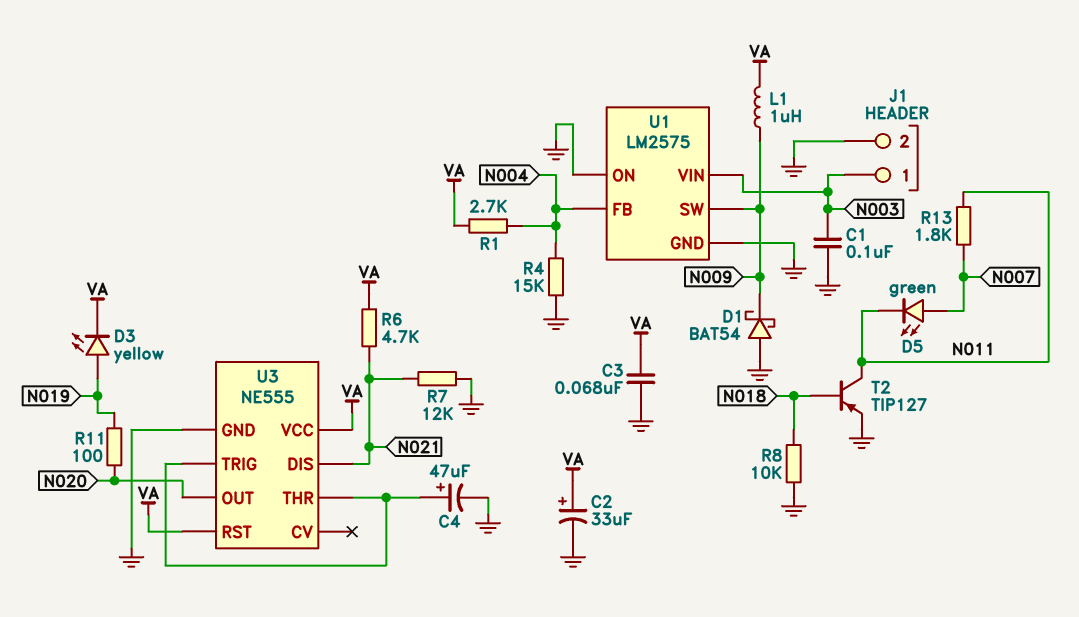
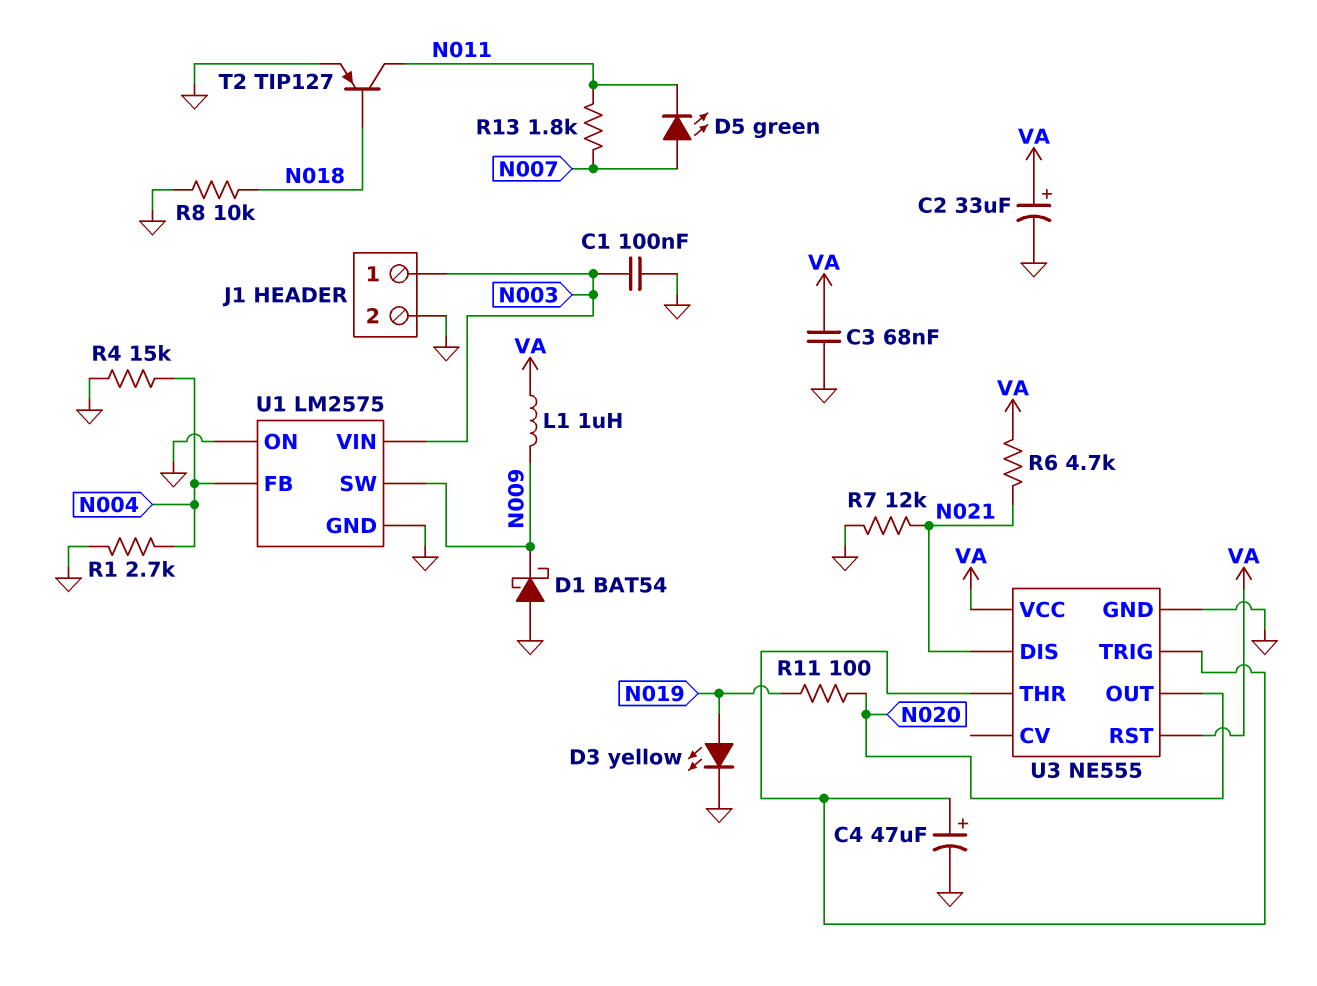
D3: LED yellow (A N019, K VA) -> LED yellow (A N019, K GND)
R1: 2.7k (N004, VA) -> 2.7k (GND, N004)

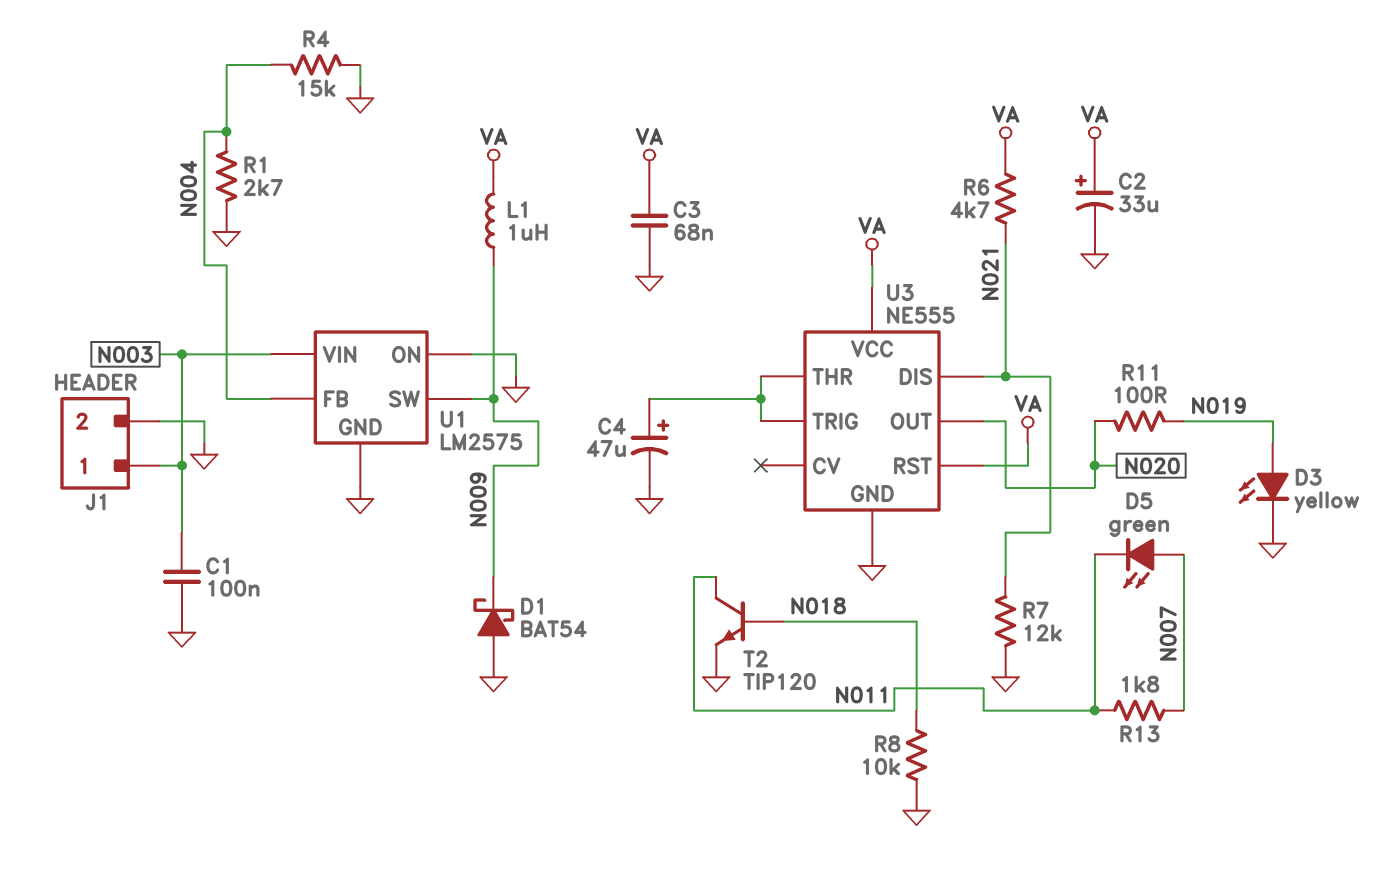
T2: PNP TIP127 (B N018, C N011, E GND) -> NPN TIP120 (B N018, C N011, E GND)

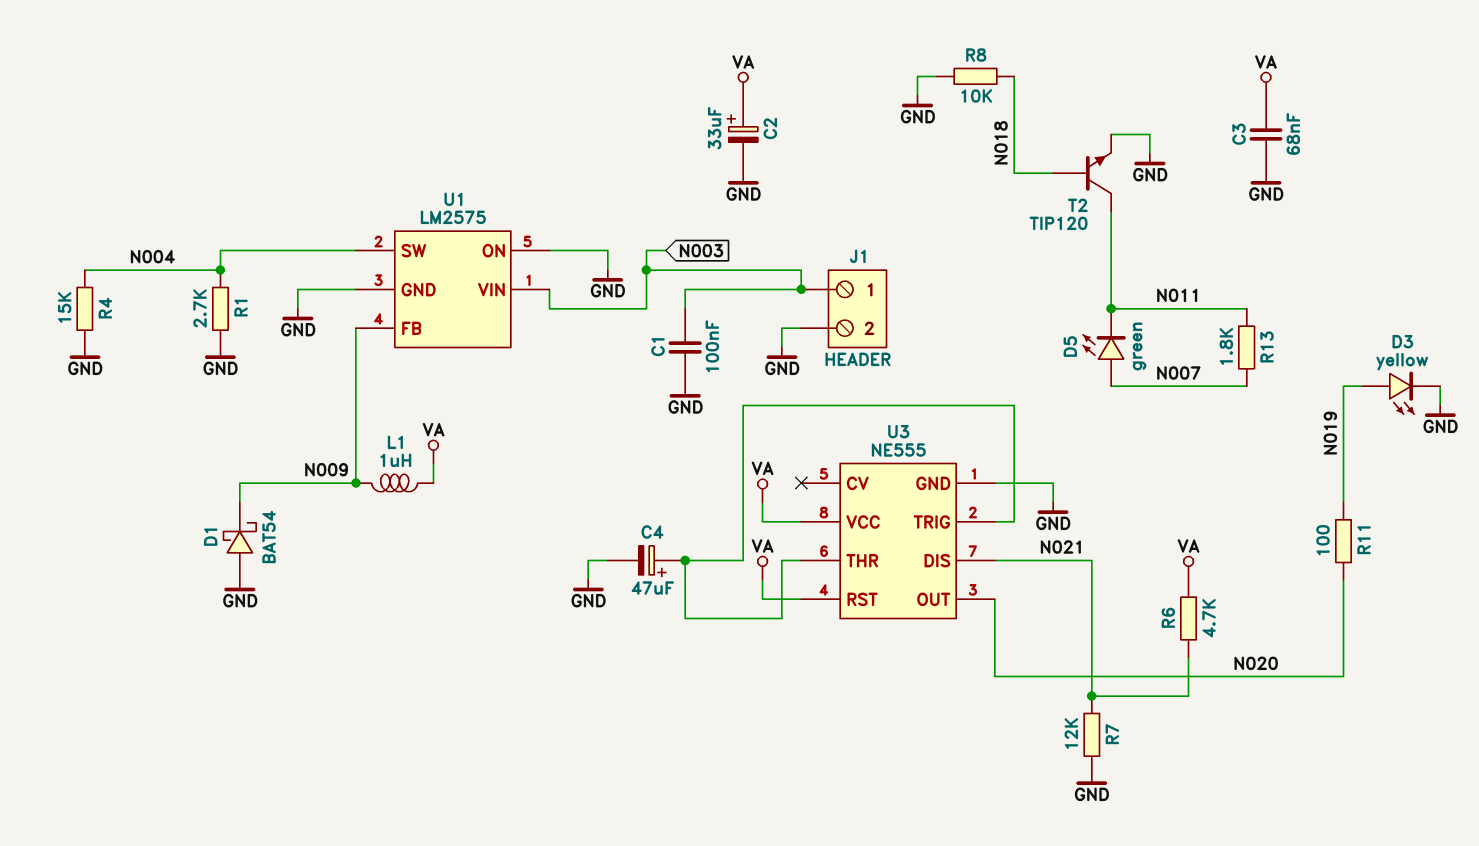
U1 pin FB: N004 -> N009
U1 pin SW: N009 -> N004

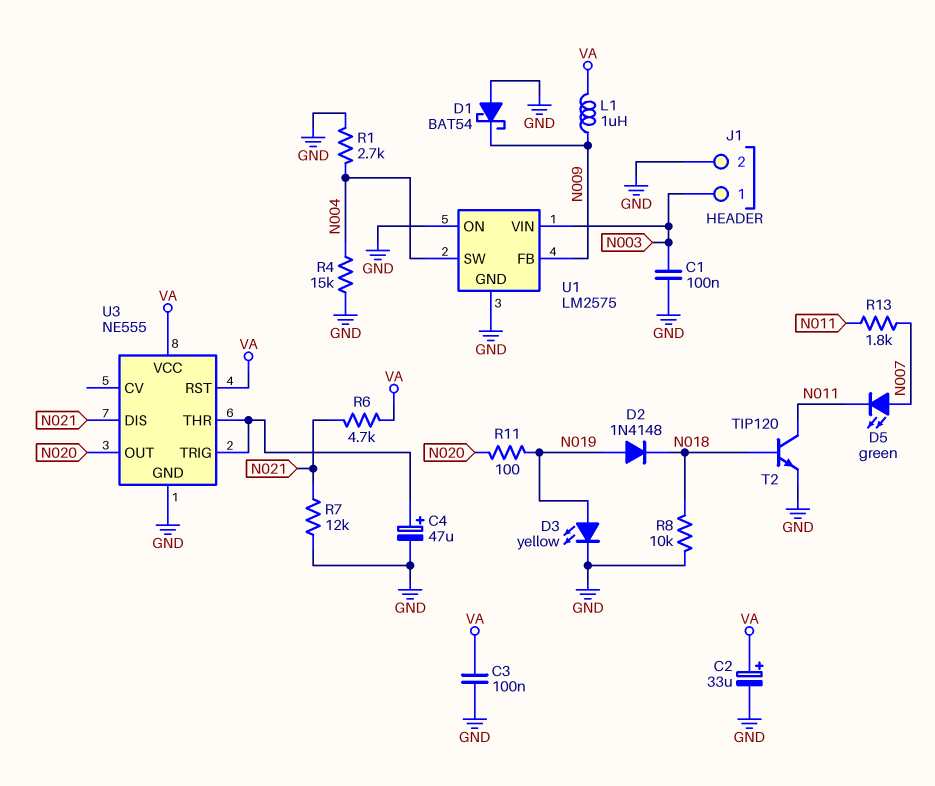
C3: 68nF (GND, VA) -> 100nF (GND, VA)
D2: none -> diode 1N4148 (A N019, K N018)

